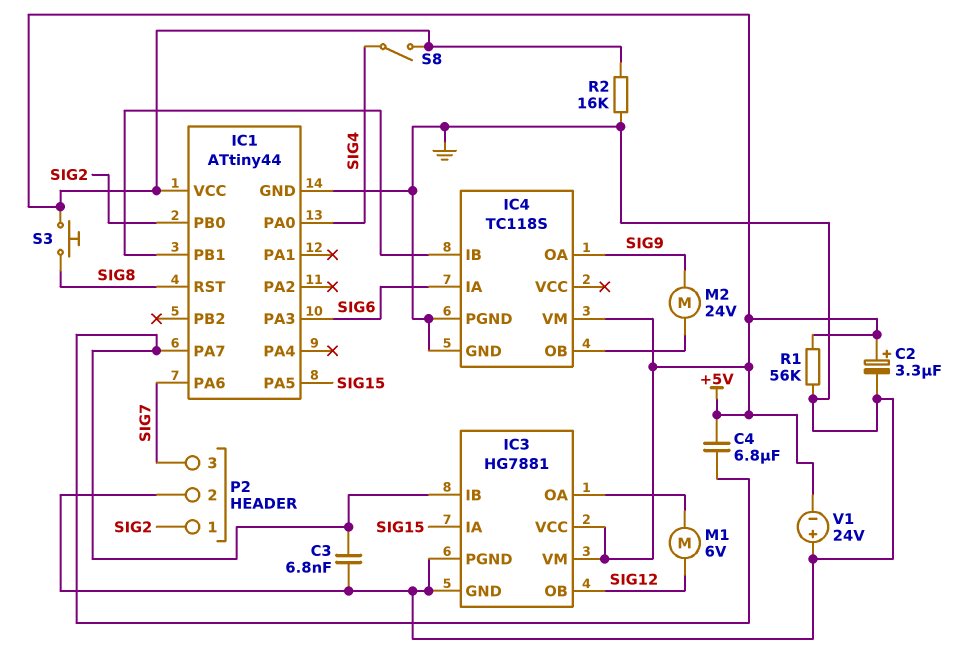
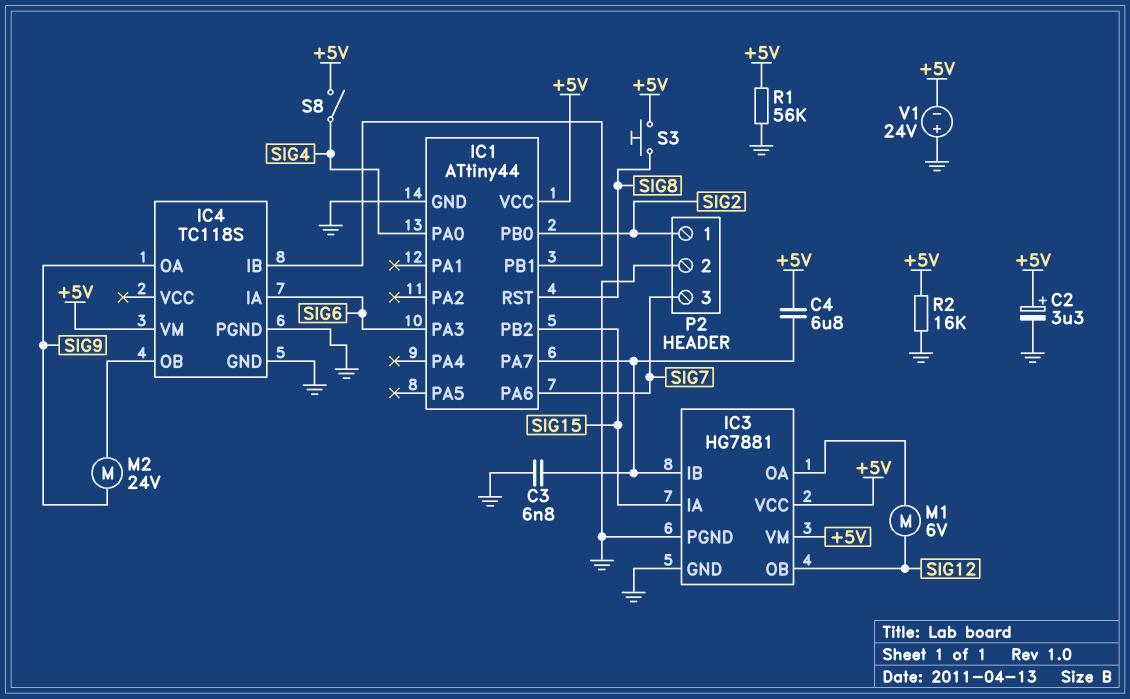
IC1 pin PA5: SIG15 -> none
IC1 pin PB2: none -> SIG15

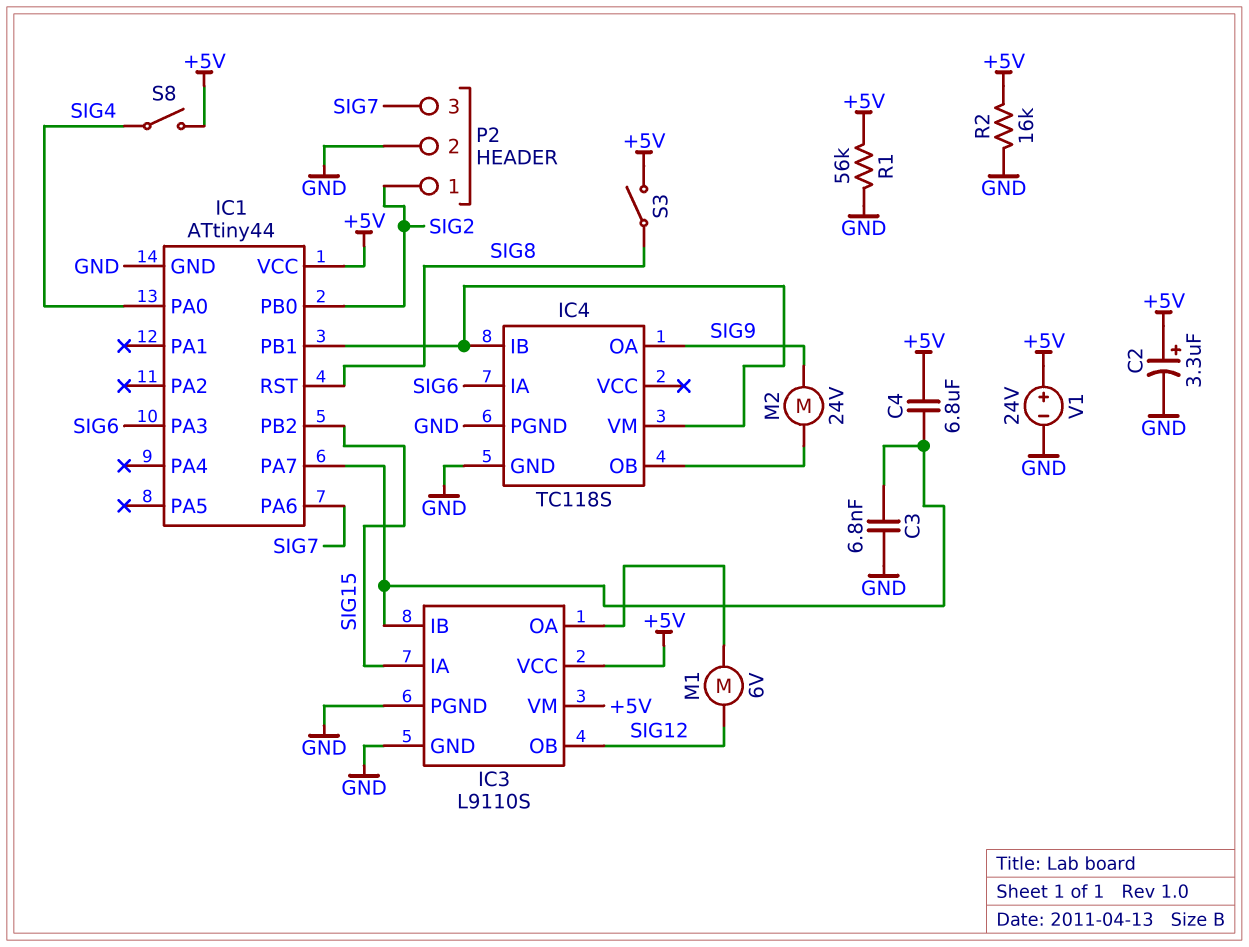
IC3: HG7881 -> L9110S
IC4 pin VM: +5V -> IC1/PB1
S3: button (+5V, SIG8) -> switch (+5V, SIG8)
V1: 24V (plus GND, minus +5V) -> 24V (plus +5V, minus GND)

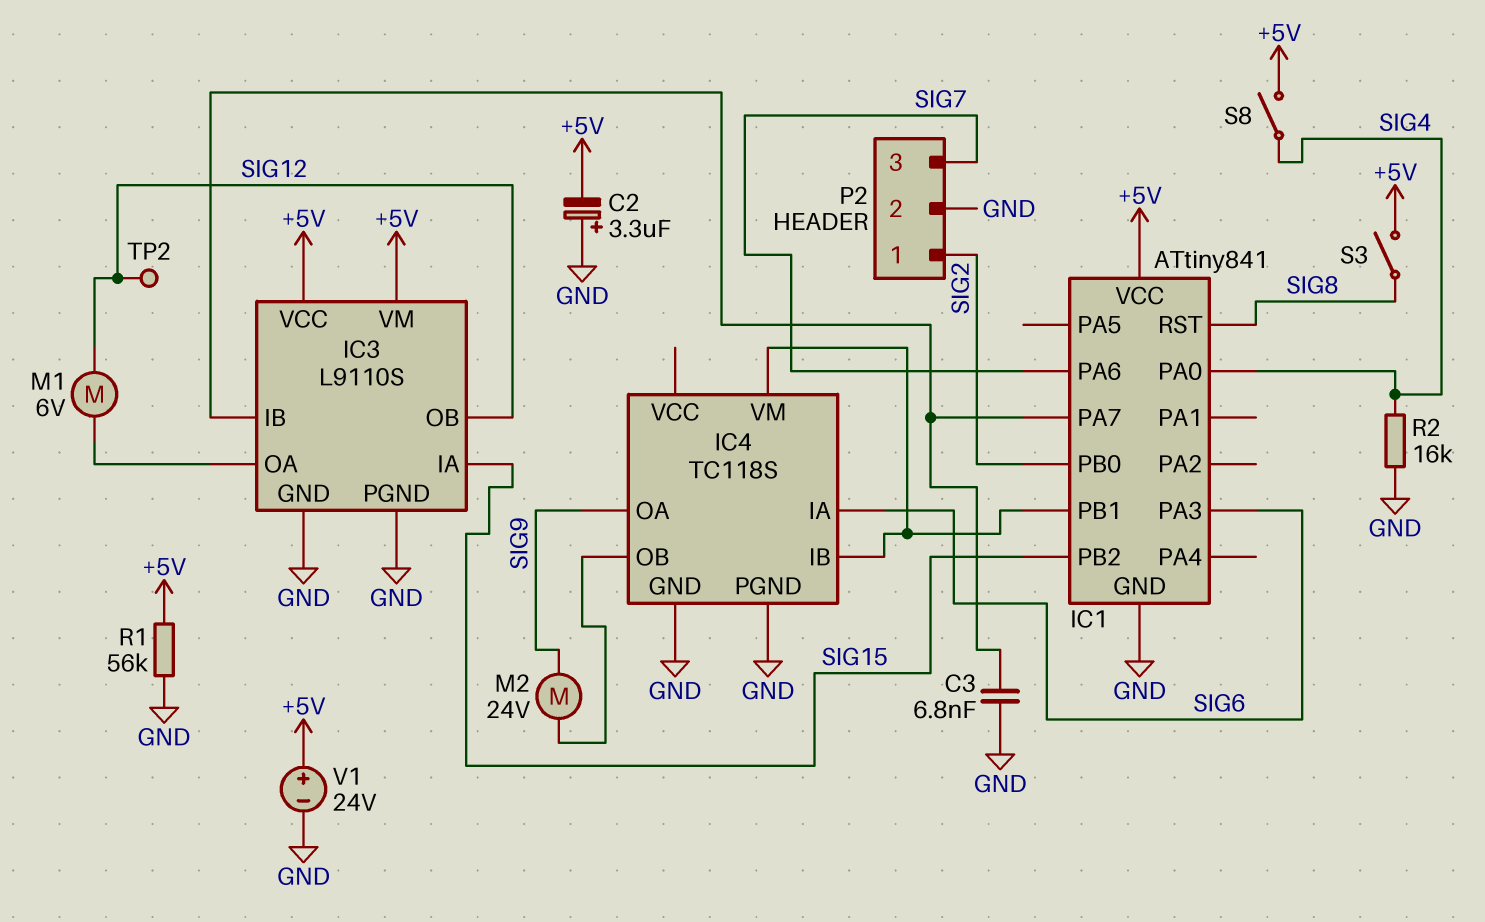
C2: 3.3uF (plus +5V, minus GND) -> 3.3uF (plus GND, minus +5V)
C4: 6.8uF (+5V, IC1/PA7) -> none
IC1: ATtiny44 -> ATtiny841
R2: 16k (+5V, GND) -> 16k (GND, SIG4)
TP2: none -> test point (SIG12)

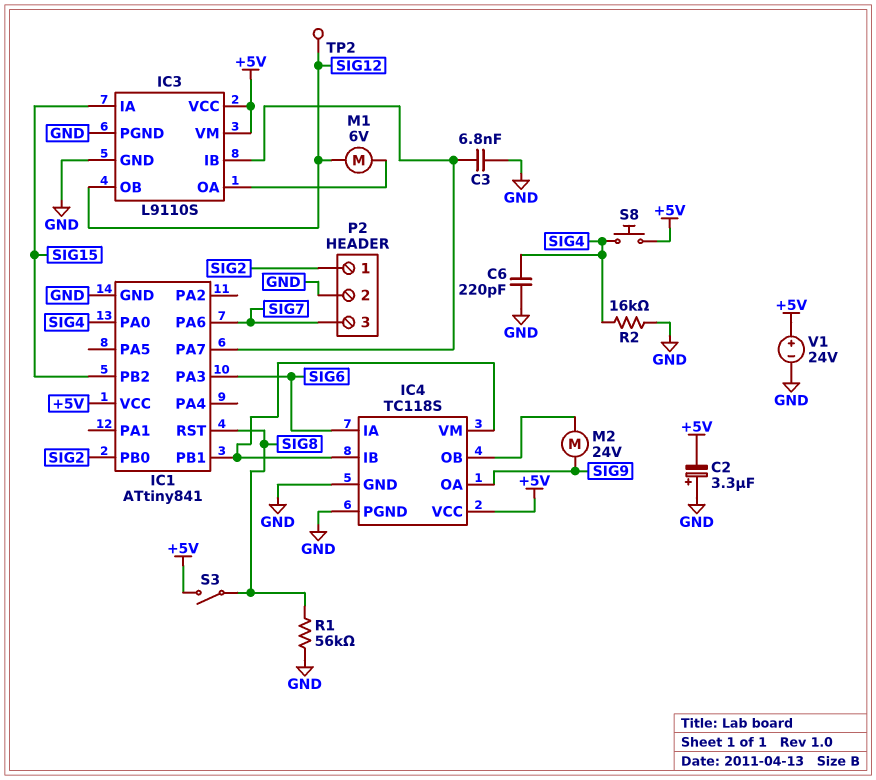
C6: none -> 220pF (GND, SIG4)
IC4 pin VCC: none -> +5V
R1: 56k (+5V, GND) -> 56k (GND, SIG8)
S8: switch (+5V, SIG4) -> button (+5V, SIG4)

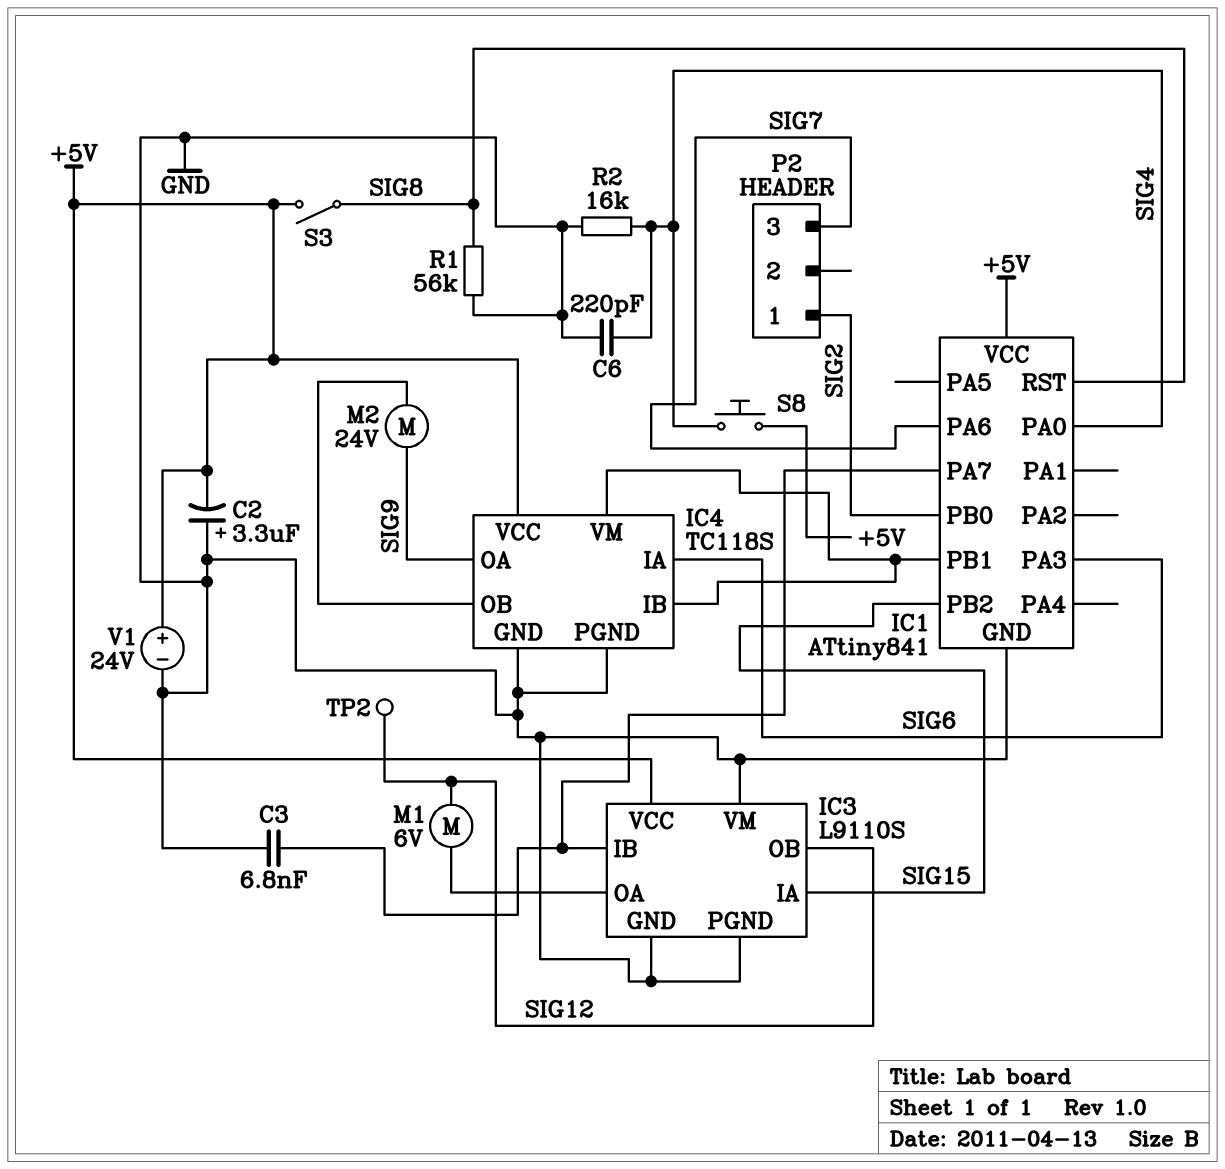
IC3 pin VM: +5V -> GND
P2 pin 2: GND -> none

